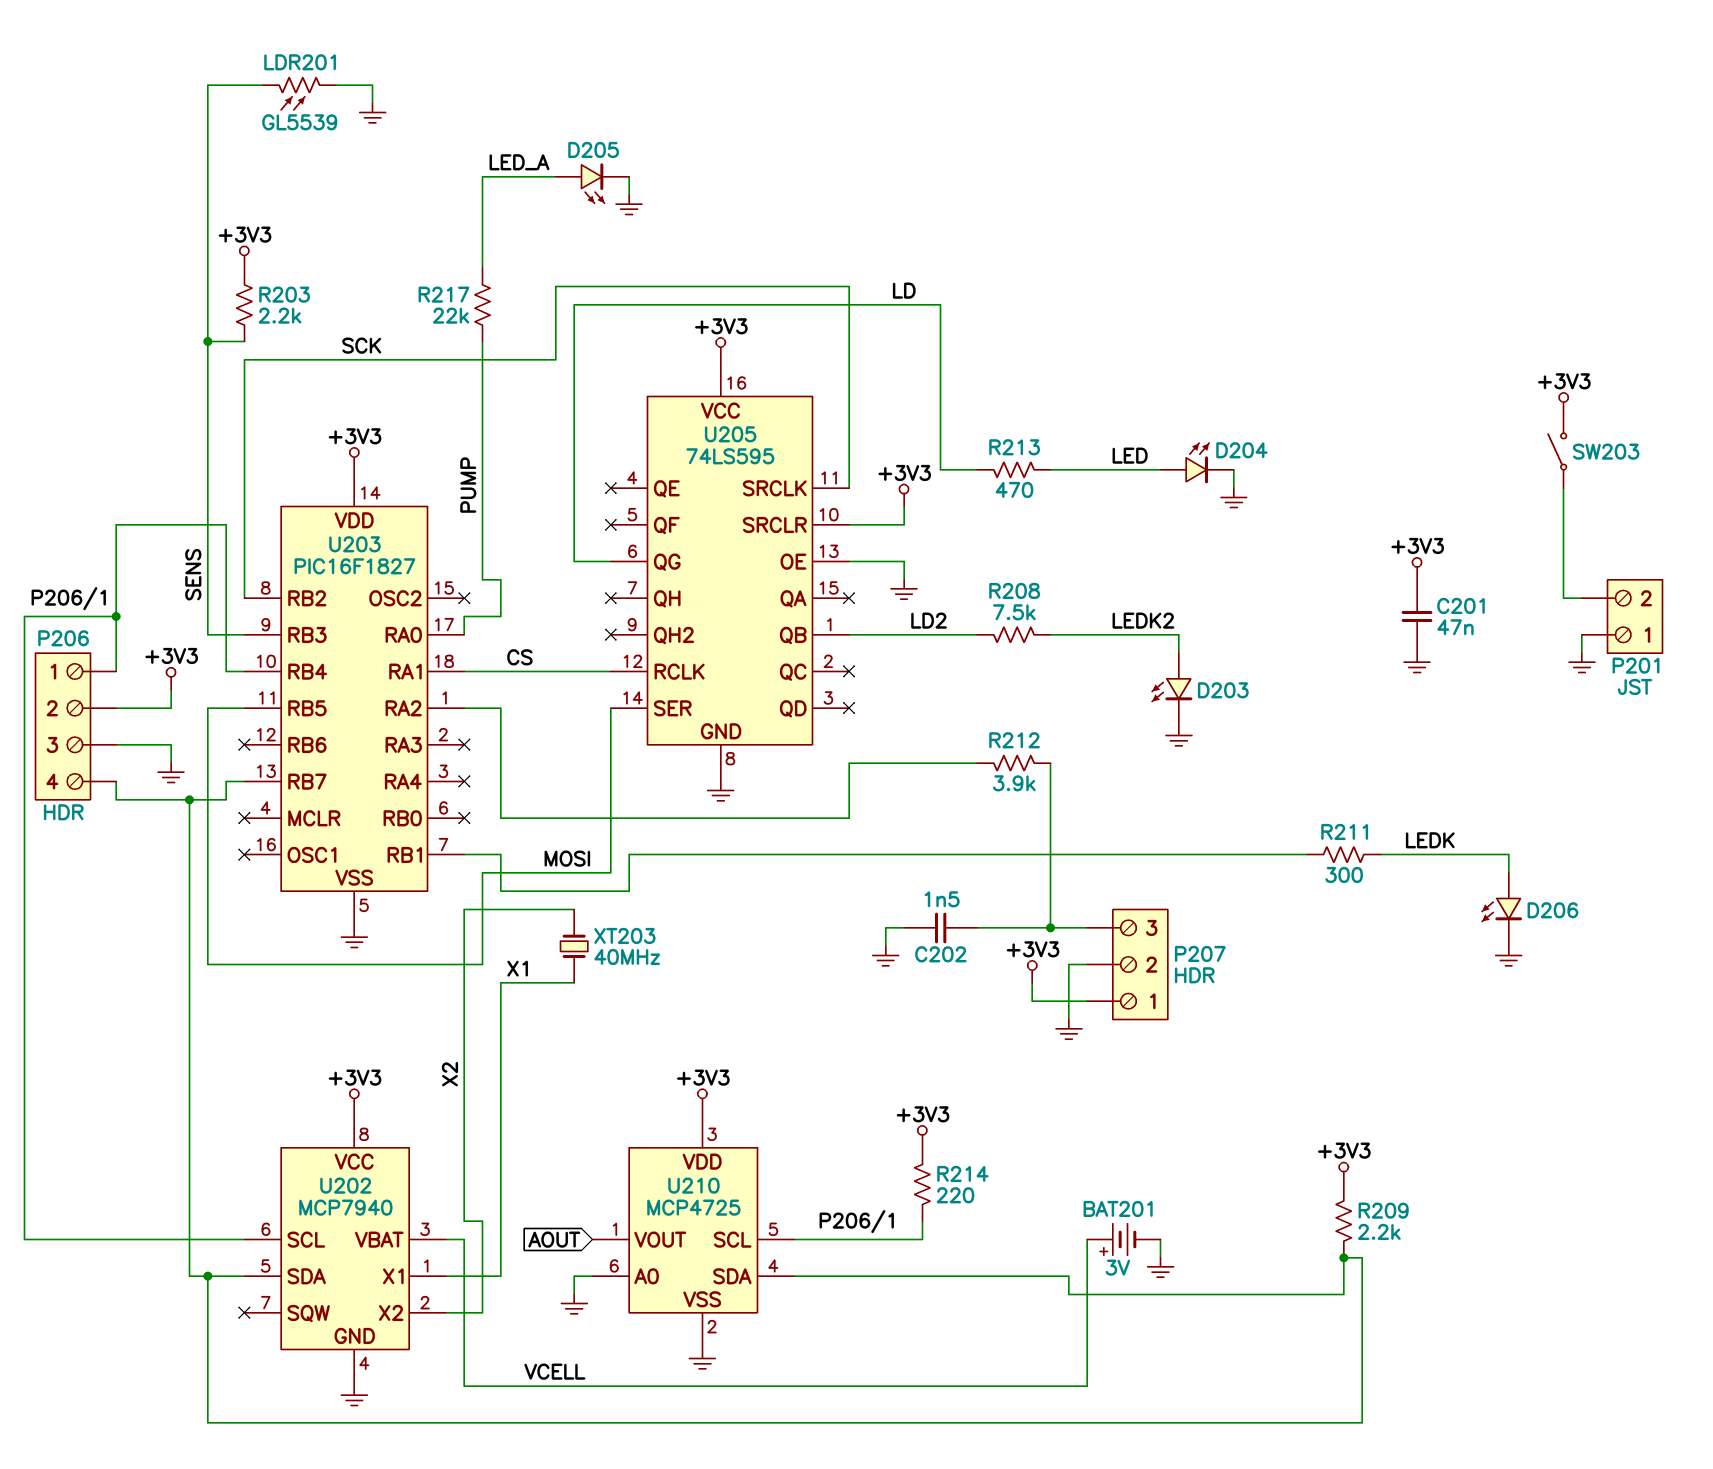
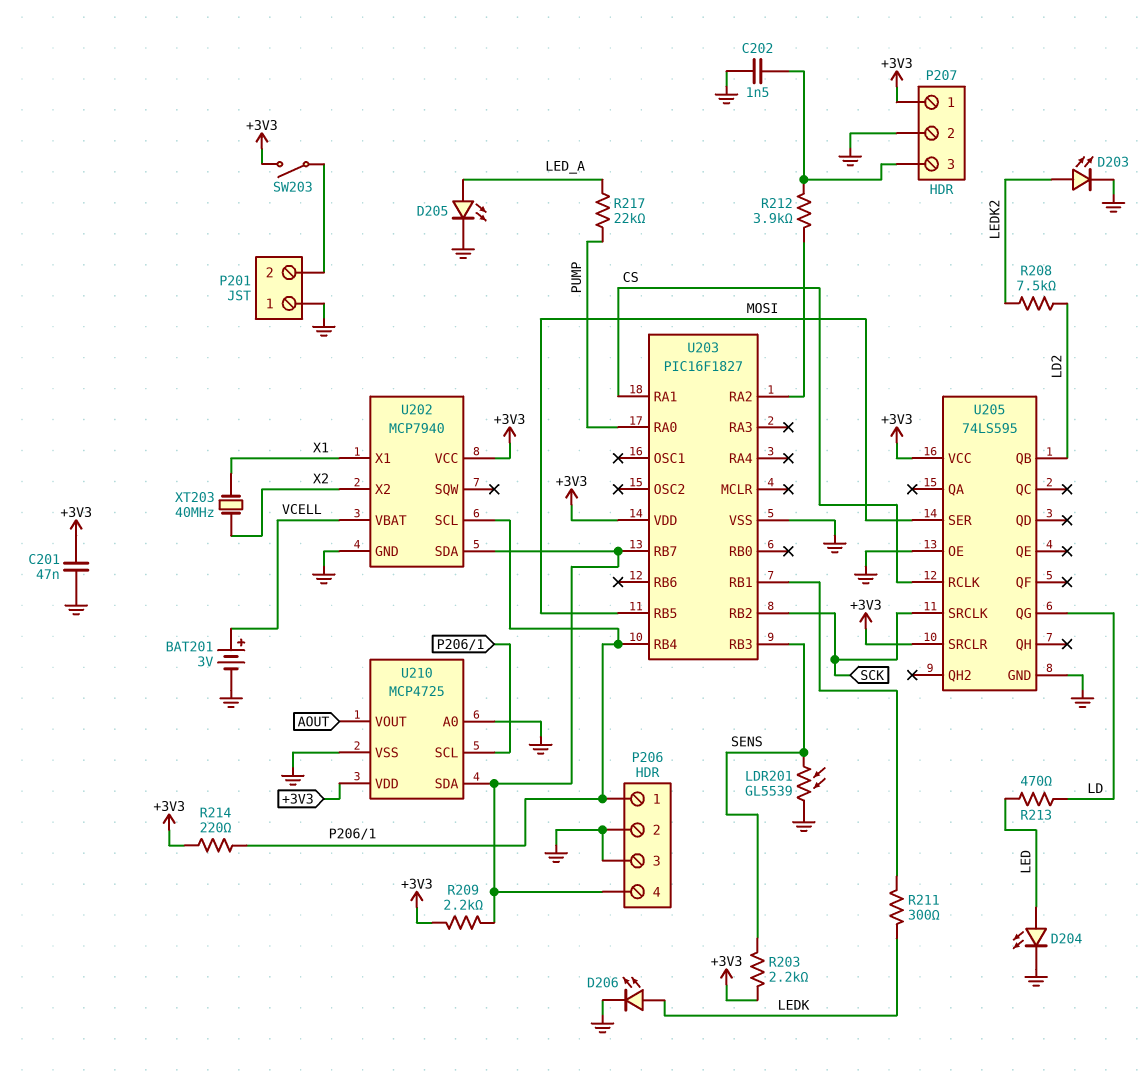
P206 pin 2: +3V3 -> GND

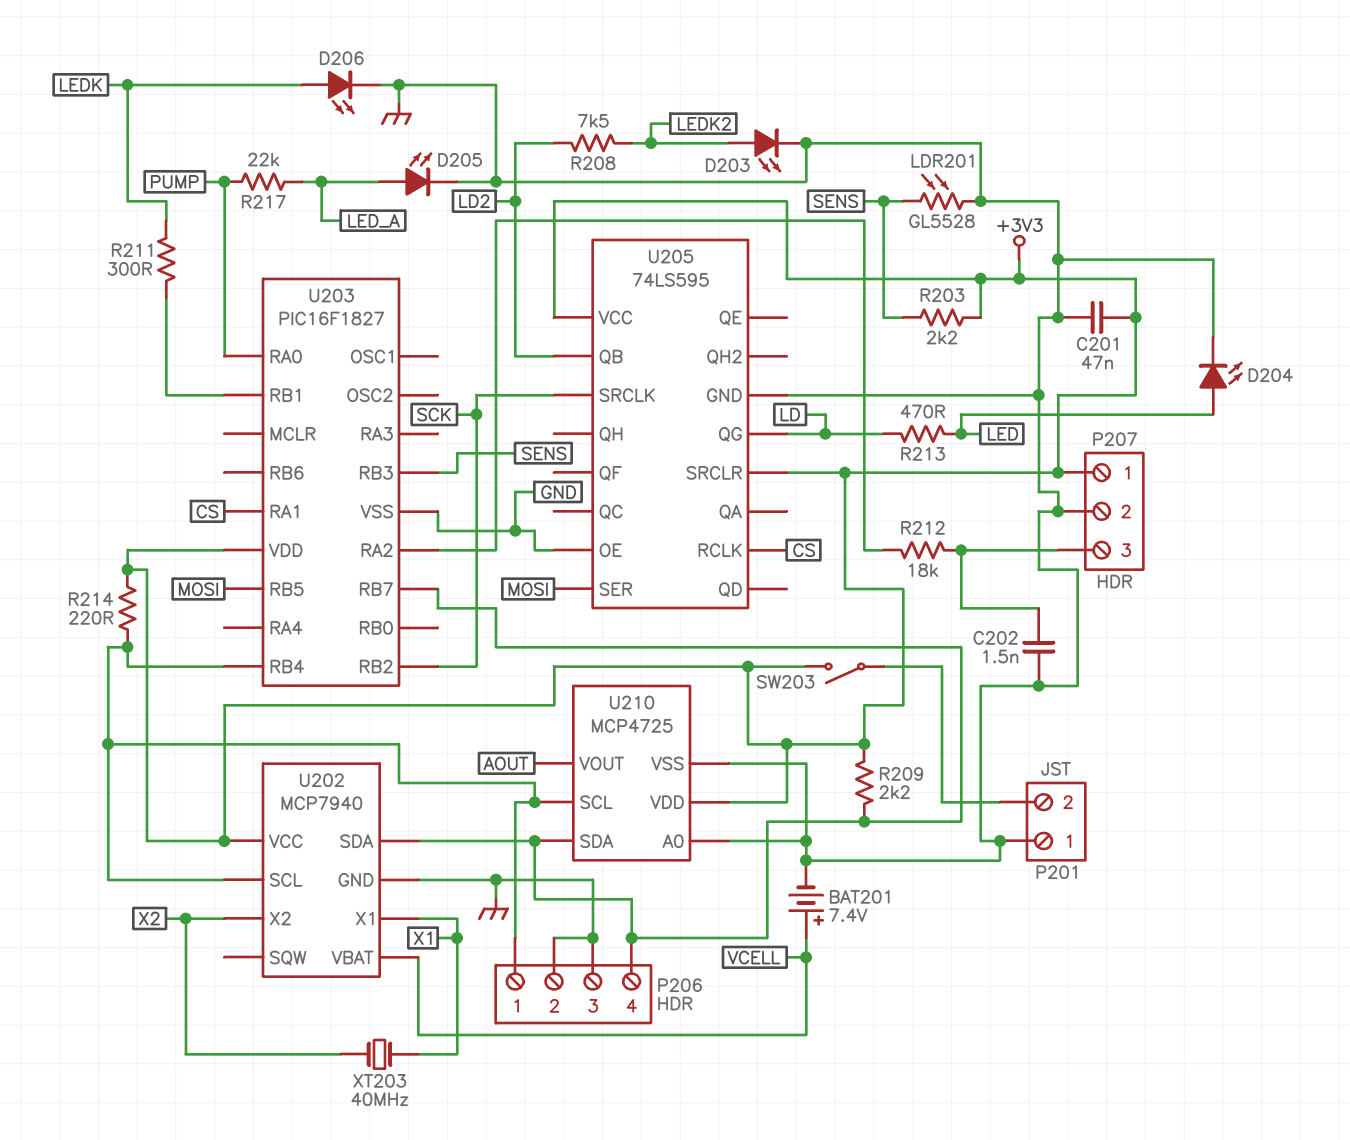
BAT201: 3V (plus VCELL, minus GND) -> 7.4V (plus VCELL, minus GND)
LDR201: GL5539 (GND, SENS) -> GL5528 (GND, SENS)
R212: 3.9k (P207/3, U203/RA2) -> 18k (P207/3, U203/RA2)

